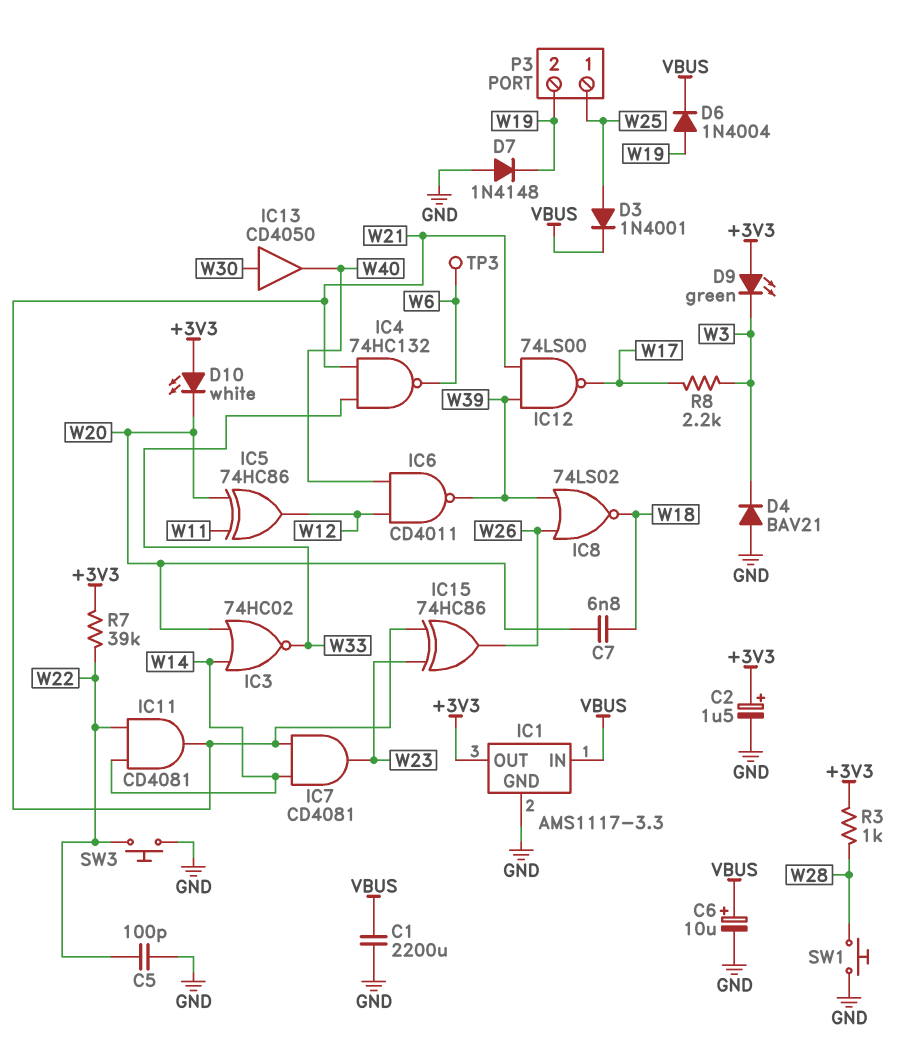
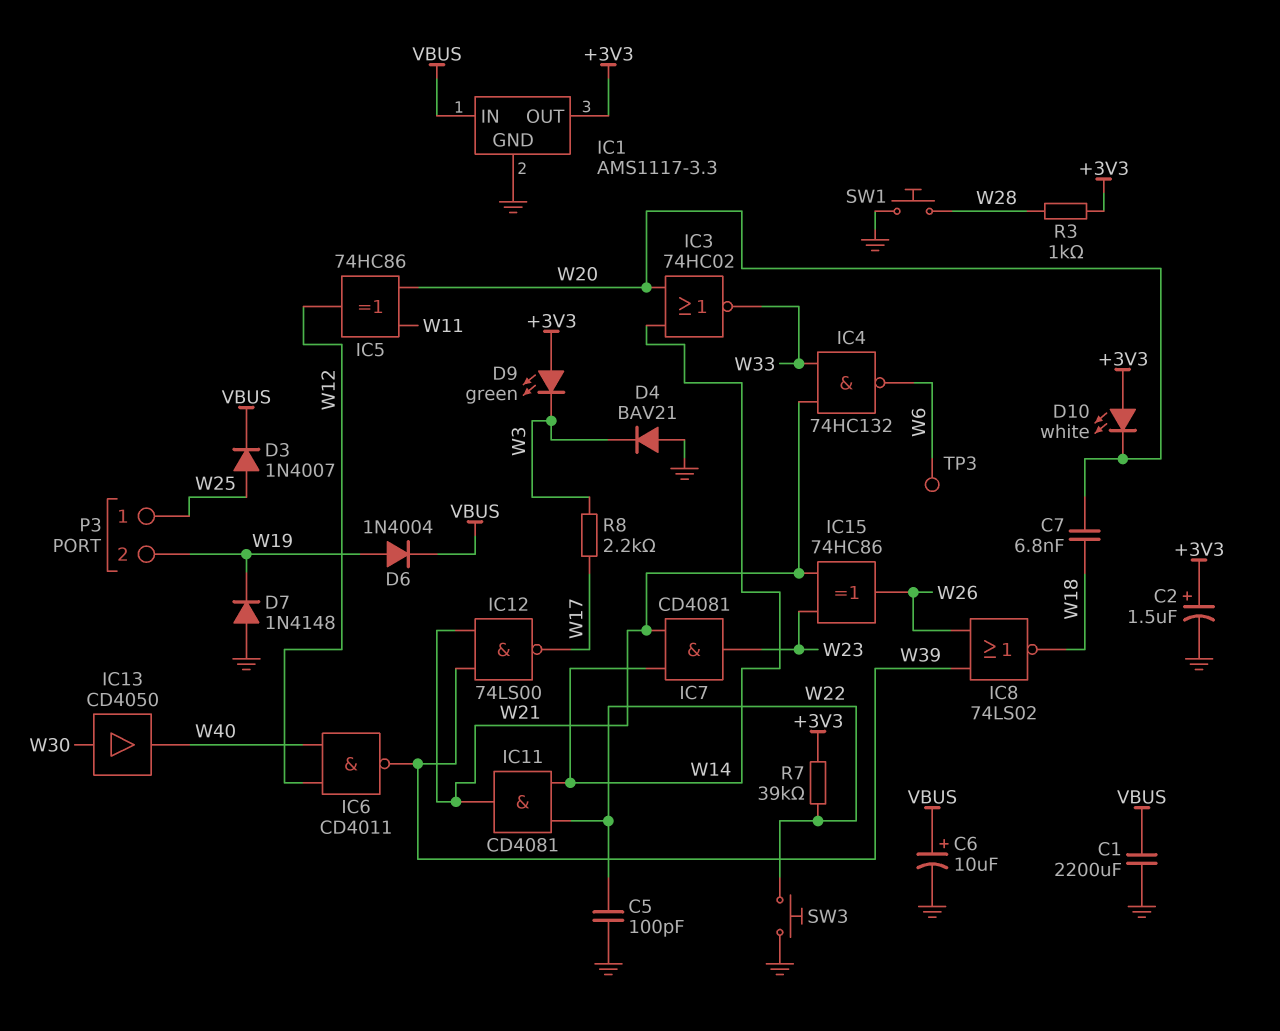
D3: diode 1N4001 (A W25, K VBUS) -> diode 1N4007 (A W25, K VBUS)

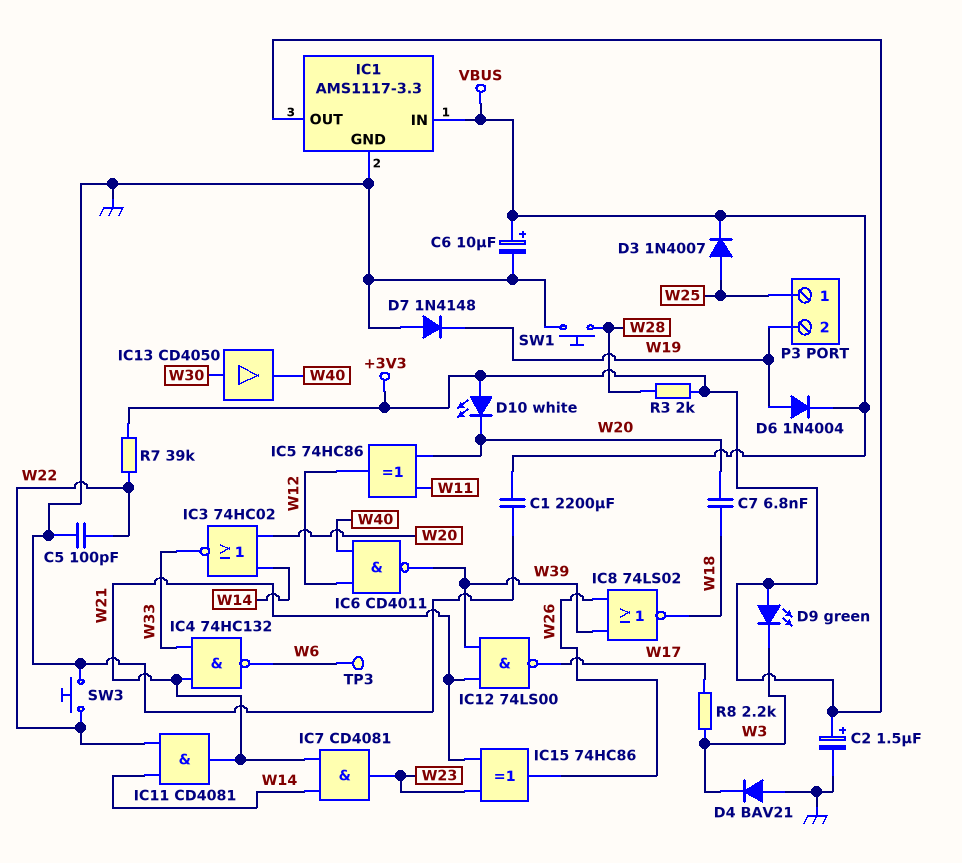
R3: 1k (+3V3, W28) -> 2k (+3V3, W28)

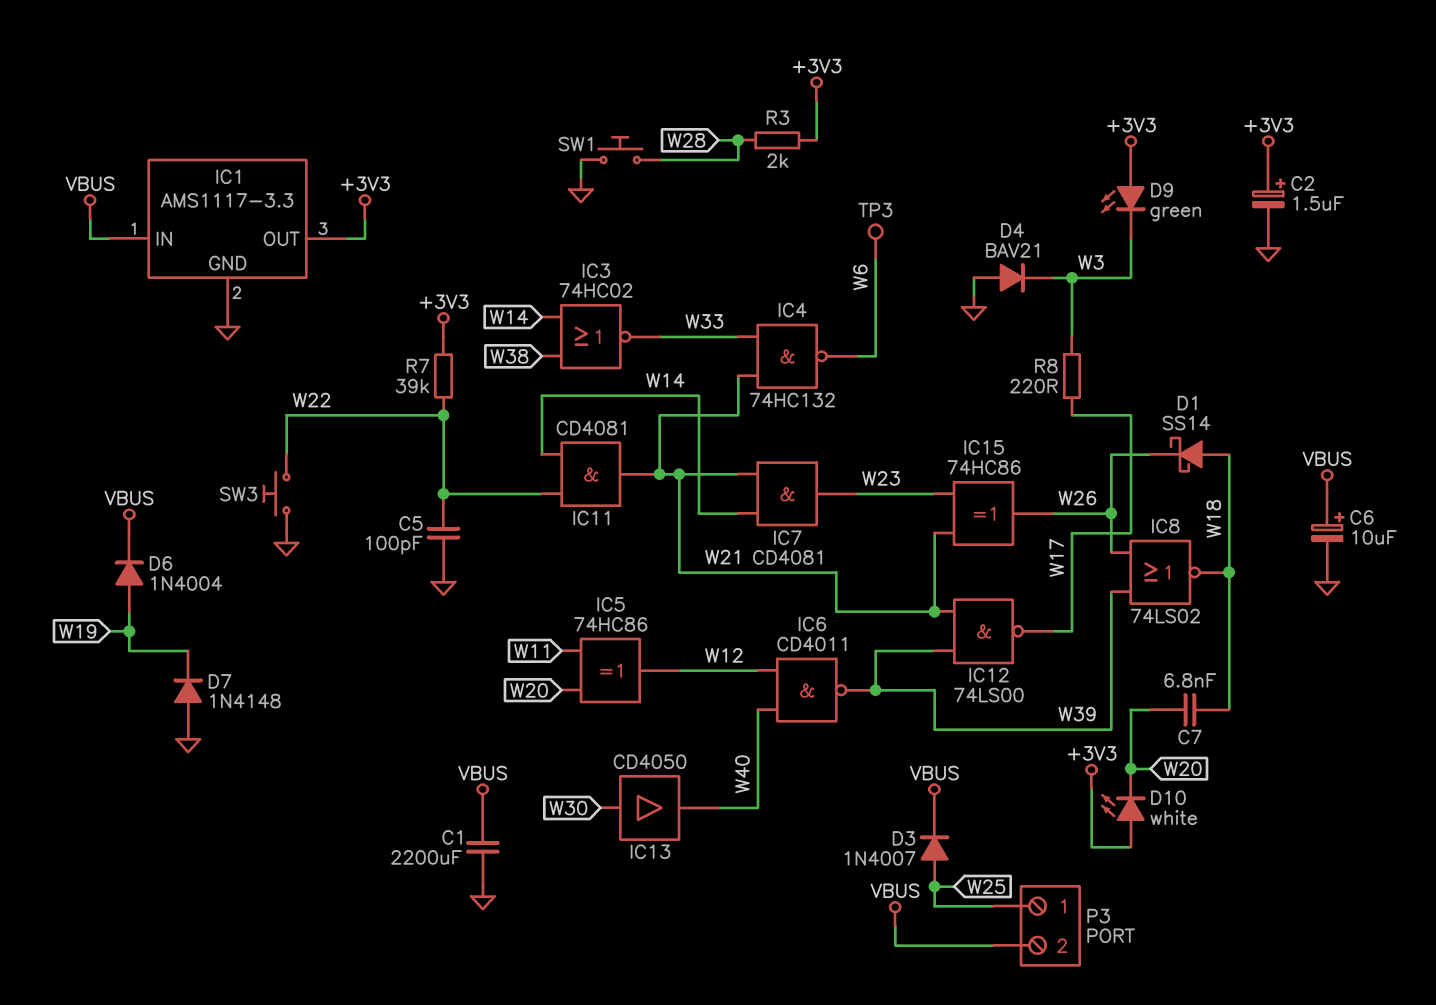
D1: none -> schottky SS14 (A W18, K W26)
IC3: NOR 74HC02 (in W14, in W20, out W33) -> NOR 74HC02 (in W14, in W38, out W33)
P3 pin 2: W19 -> VBUS
R8: 2.2k (W3, W17) -> 220 (W3, W17)

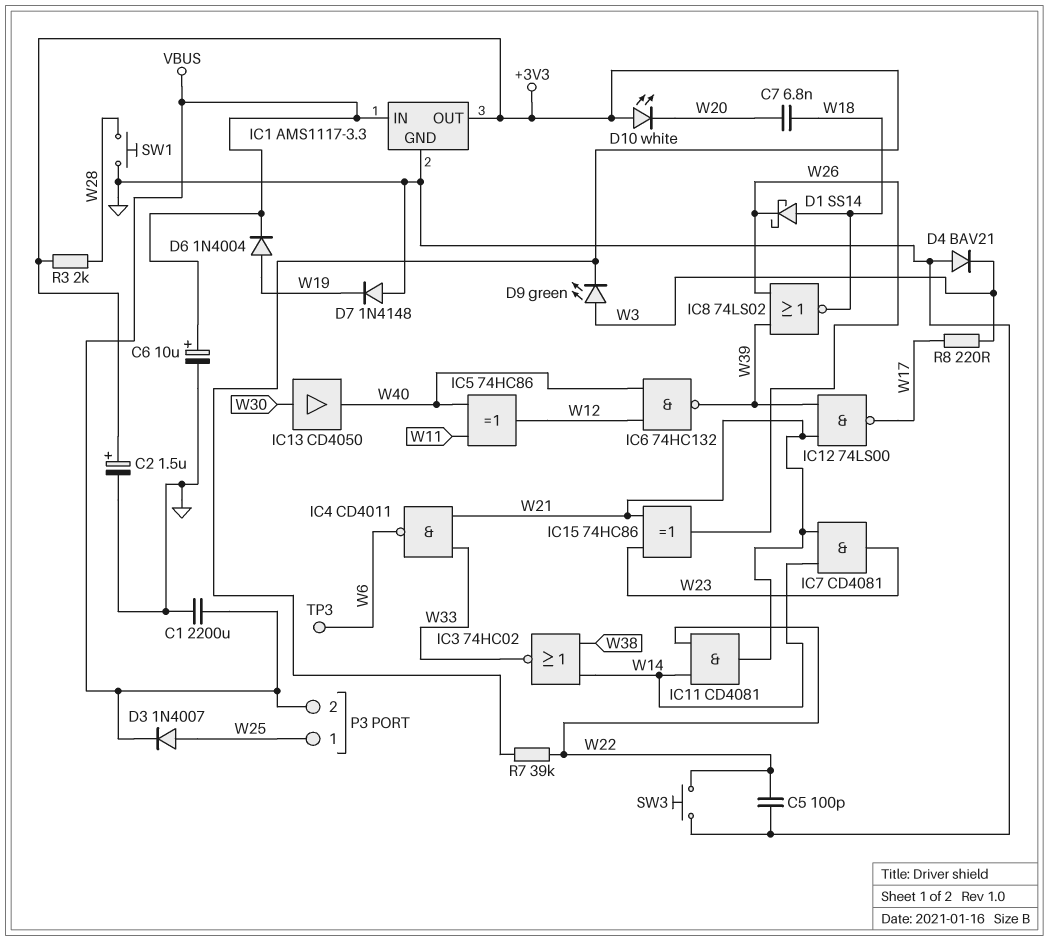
D9: LED green (A +3V3, K W3) -> LED green (A W3, K +3V3)
IC4: NAND 74HC132 (in W21, in W33, out W6) -> NAND CD4011 (in W21, in W33, out W6)
IC5: XOR 74HC86 (in W11, in W20, out W12) -> XOR 74HC86 (in W11, in W40, out W12)
IC6: NAND CD4011 (in W12, in W40, out W39) -> NAND 74HC132 (in W12, in W40, out W39)

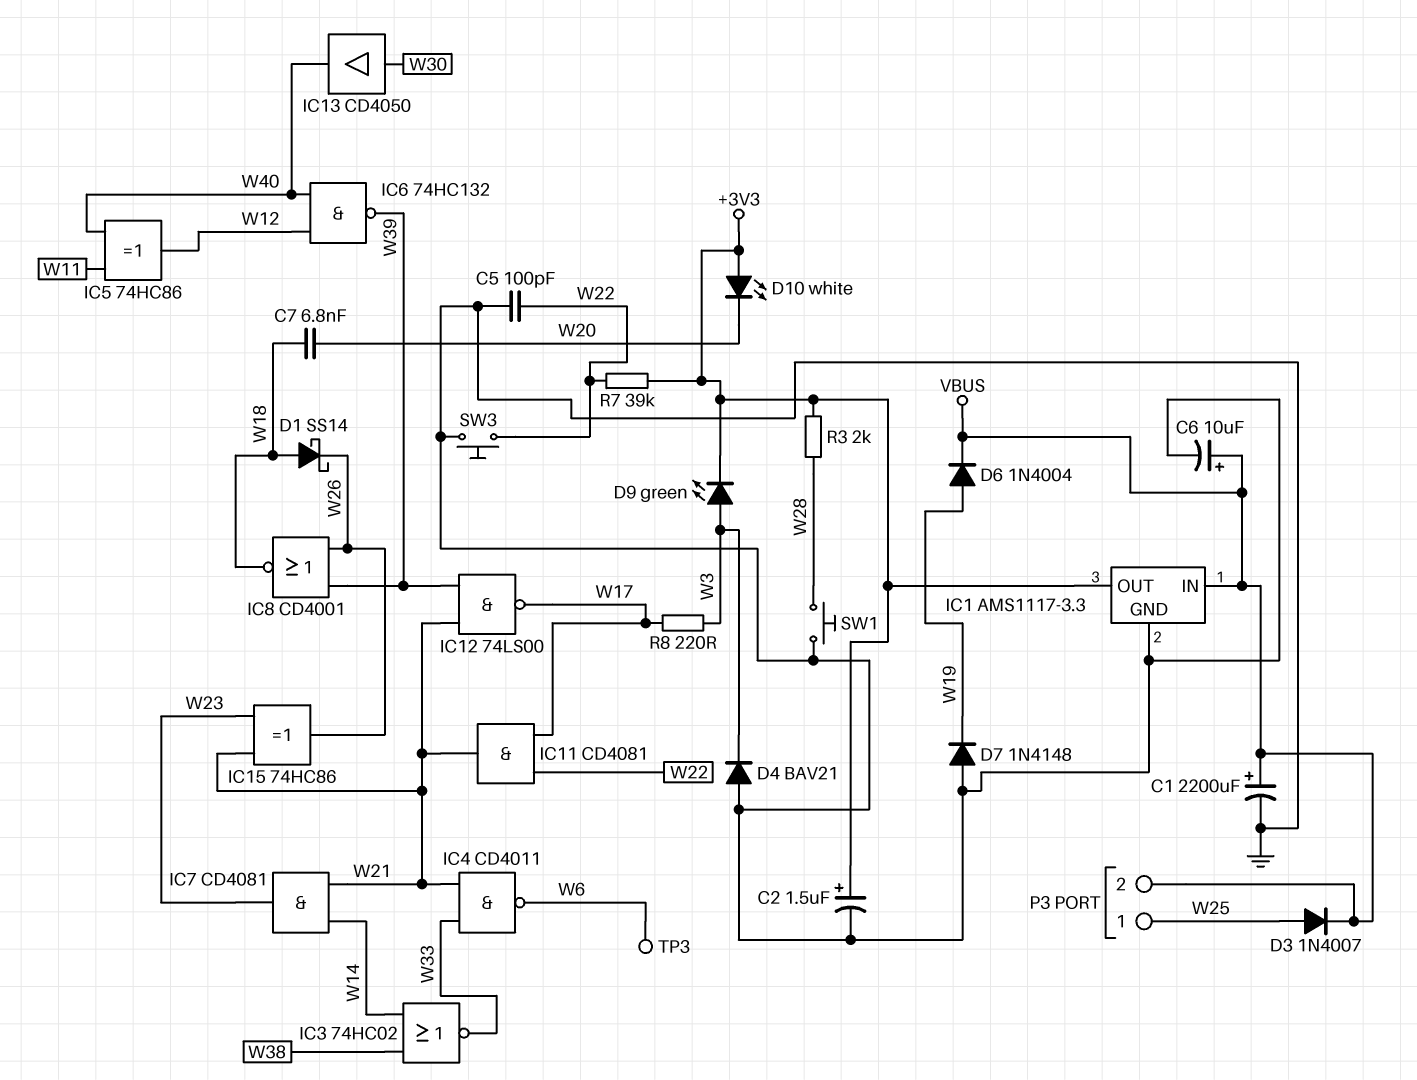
C1: 2200uF (GND, VBUS) -> 2200uF (plus VBUS, minus GND)
IC8: NOR 74LS02 (in W26, in W39, out W18) -> NOR CD4001 (in W26, in W39, out W18)
IC11: AND CD4081 (in W14, in W22, out W21) -> AND CD4081 (in W17, in W22, out W21)

